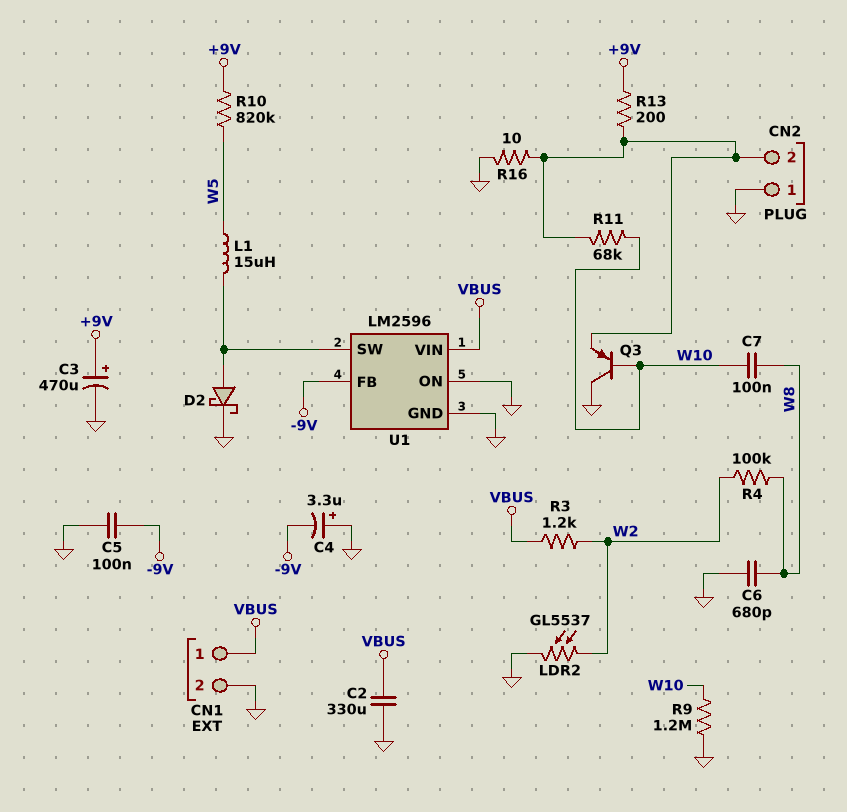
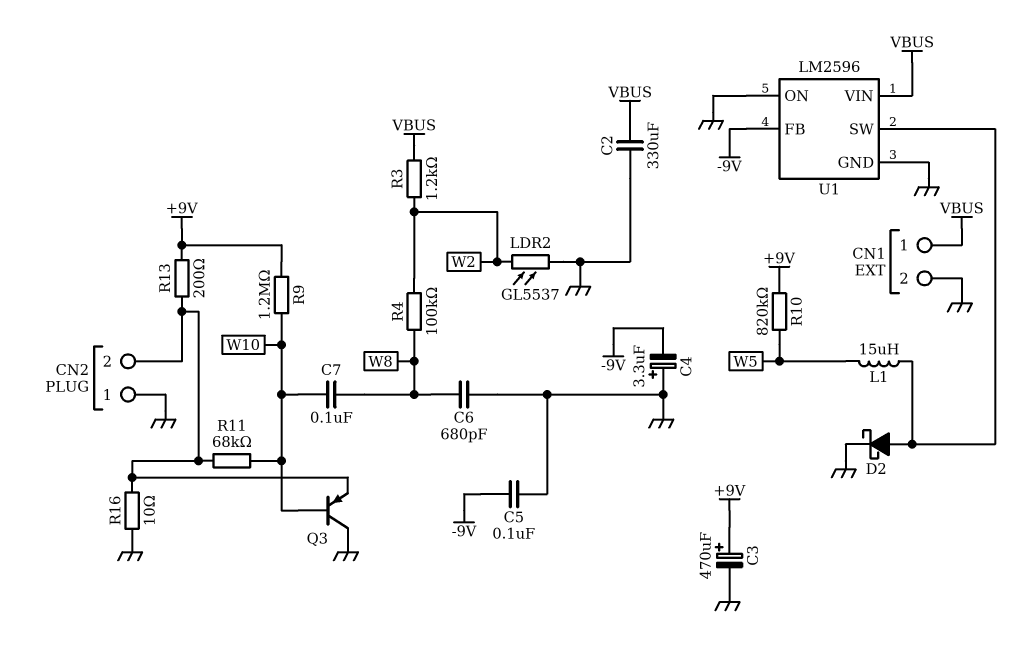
R9: 1.2M (GND, W10) -> 1.2M (+9V, W10)

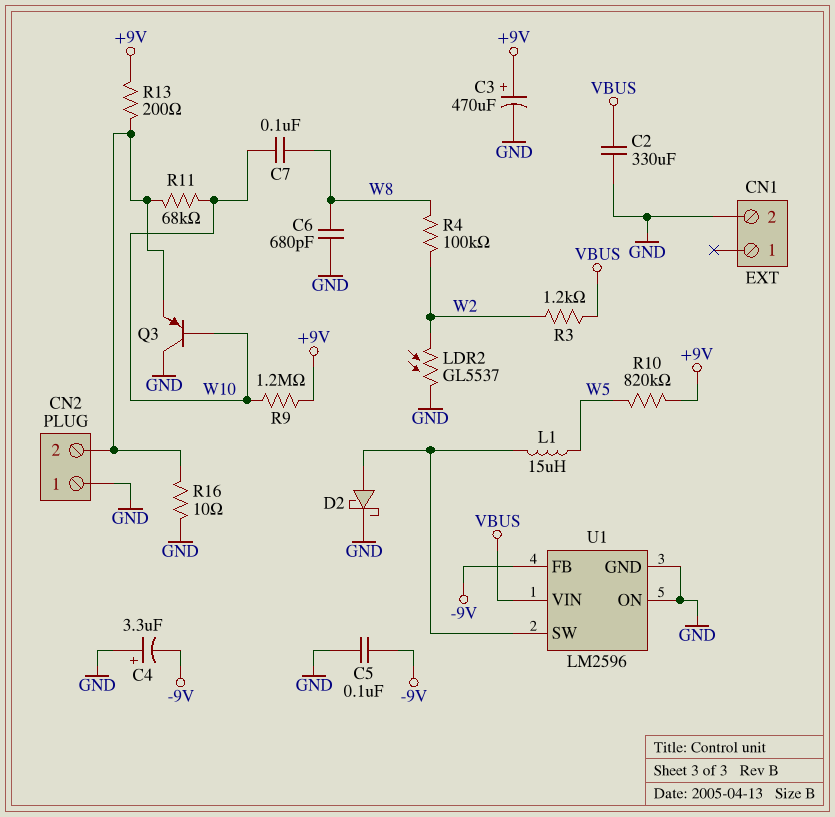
CN1 pin 1: VBUS -> none

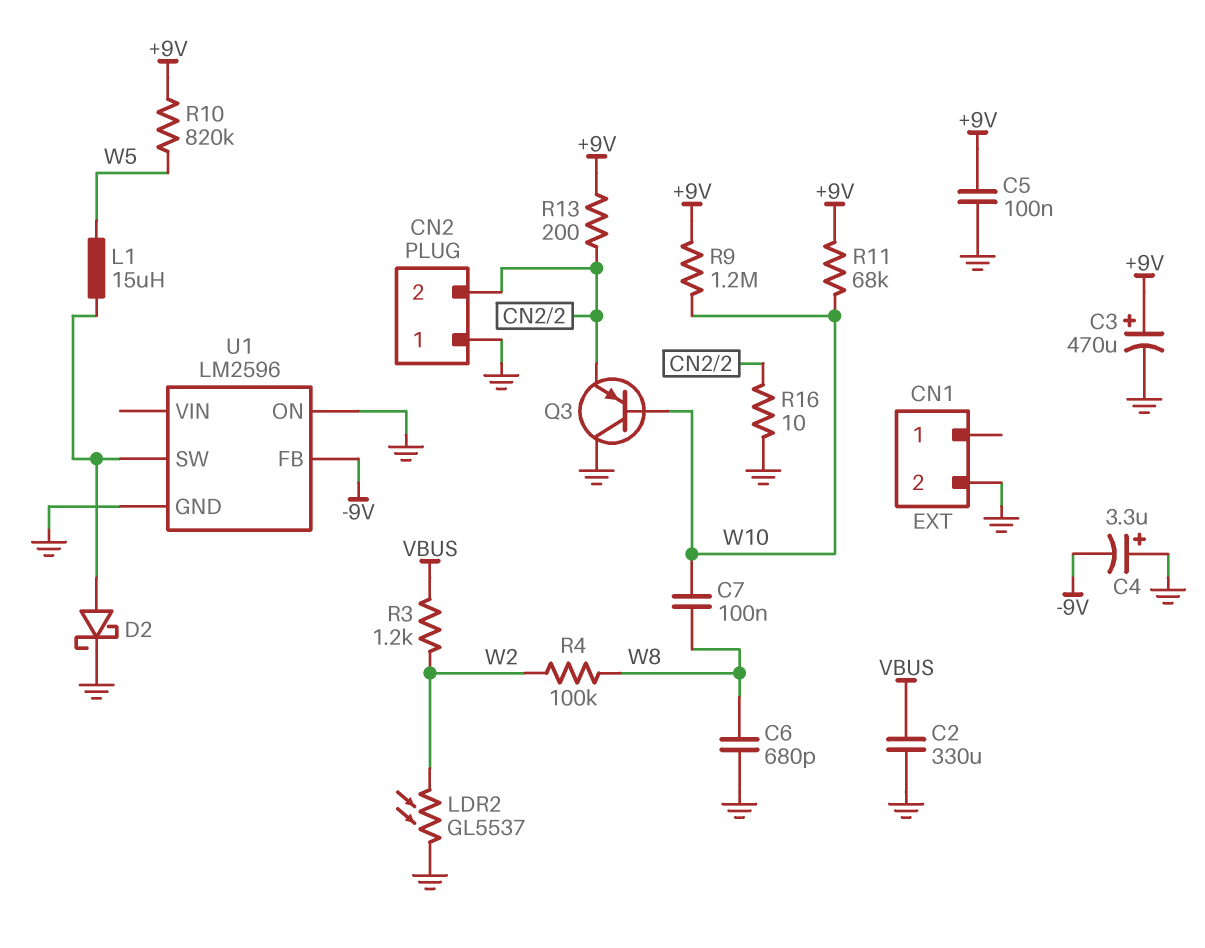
C5: 100nF (-9V, GND) -> 100nF (+9V, GND)
R11: 68k (CN2/2, W10) -> 68k (+9V, W10)
U1 pin VIN: VBUS -> none

